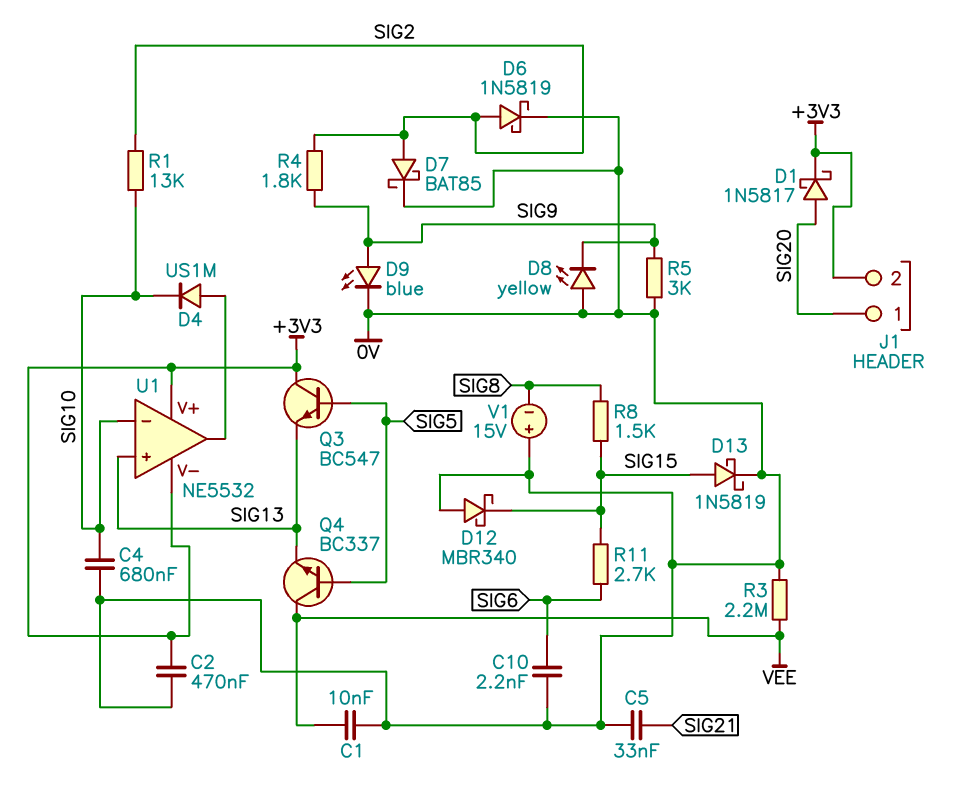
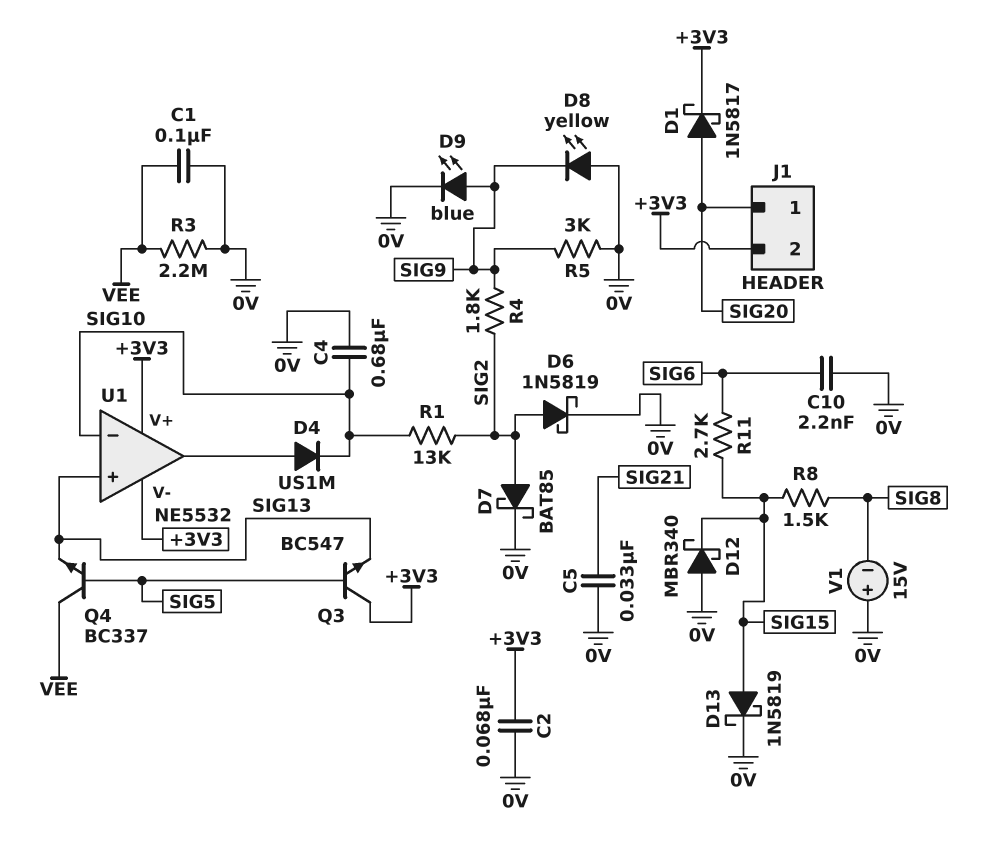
C1: 10nF (0V, VEE) -> 100nF (0V, VEE)
C2: 470nF (+3V3, 0V) -> 68nF (+3V3, 0V)

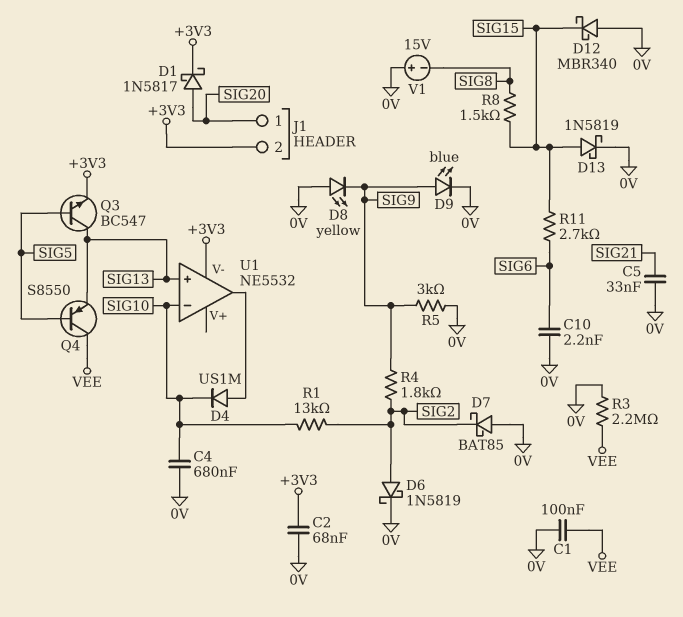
D7: schottky BAT85 (A SIG2, K 0V) -> schottky BAT85 (A 0V, K SIG2)
Q3: NPN BC547 (B SIG5, C +3V3, E SIG13) -> NPN BC547 (B SIG5, C SIG13, E +3V3)
Q4: NPN BC337 (B SIG5, C VEE, E SIG13) -> PNP S8550 (B SIG5, C VEE, E SIG13)
U1 pin V+: +3V3 -> none

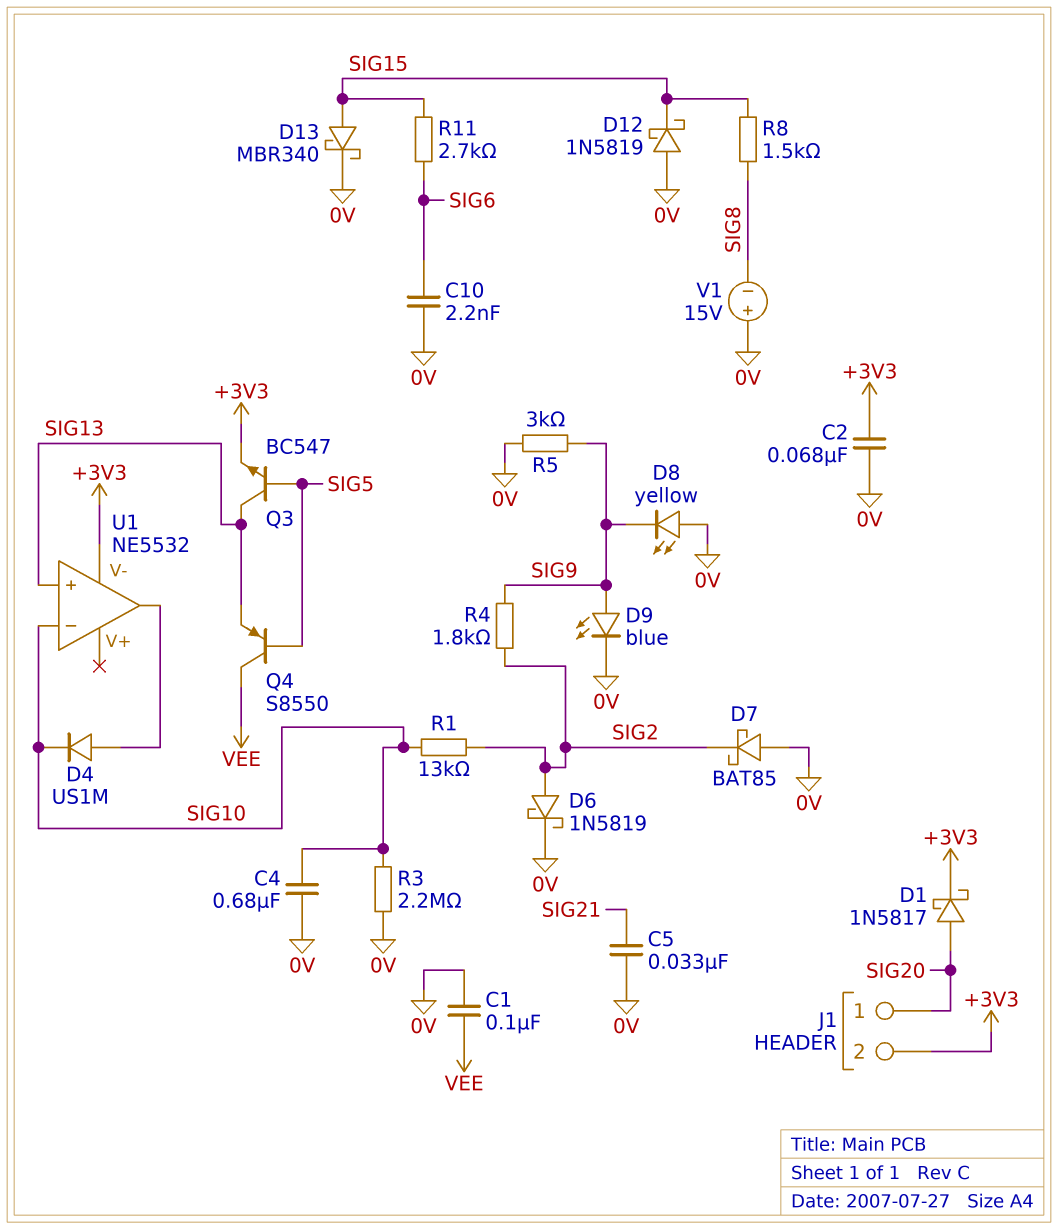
D12: schottky MBR340 (A 0V, K SIG15) -> schottky 1N5819 (A 0V, K SIG15)
D13: schottky 1N5819 (A SIG15, K 0V) -> schottky MBR340 (A SIG15, K 0V)
R3: 2.2M (0V, VEE) -> 2.2M (0V, SIG10)

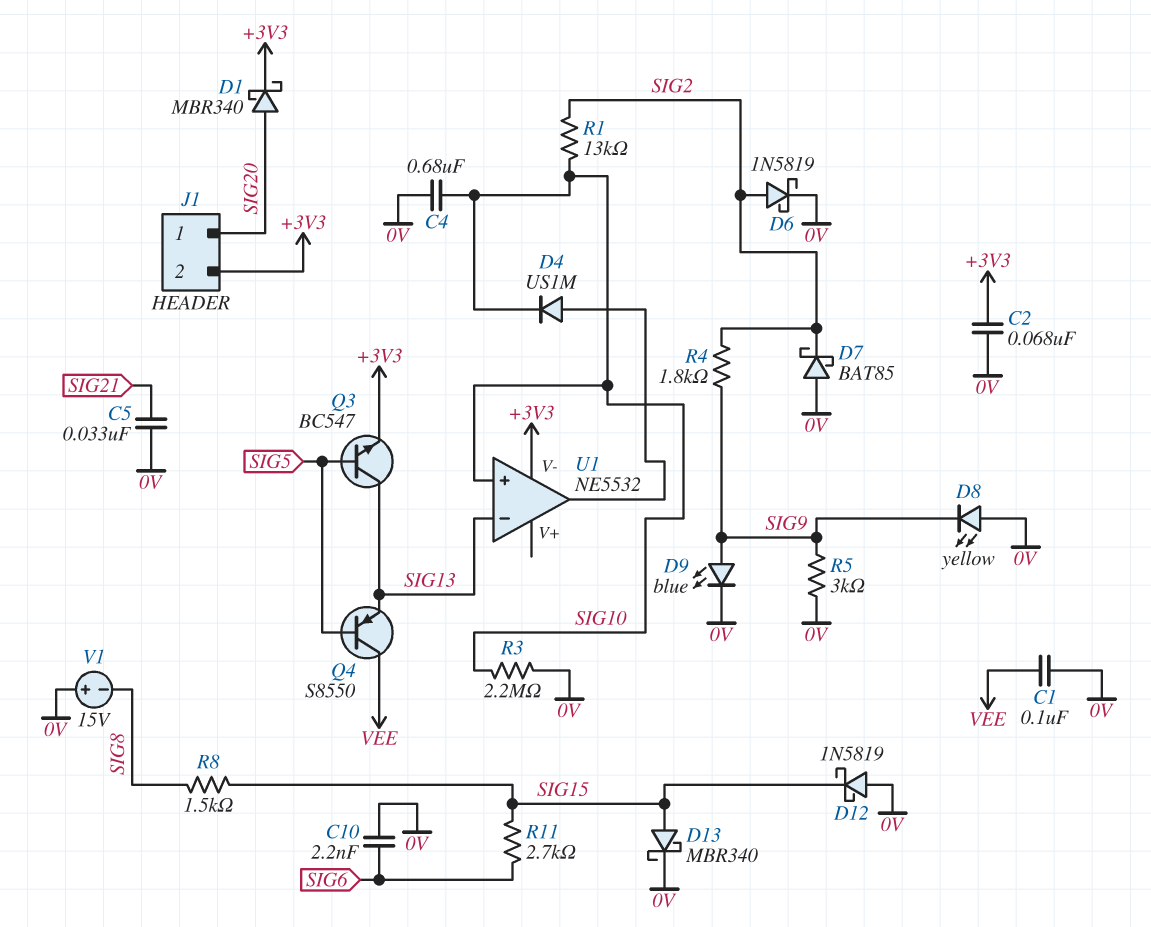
D1: schottky 1N5817 (A SIG20, K +3V3) -> schottky MBR340 (A SIG20, K +3V3)
U1 pin in+: SIG13 -> SIG10
U1 pin in-: SIG10 -> SIG13

